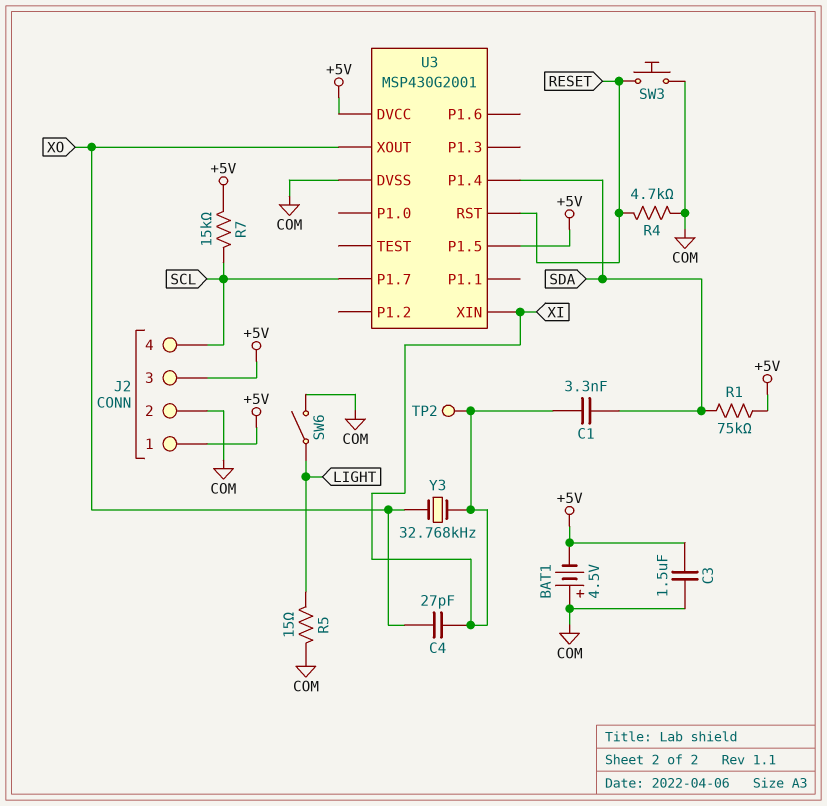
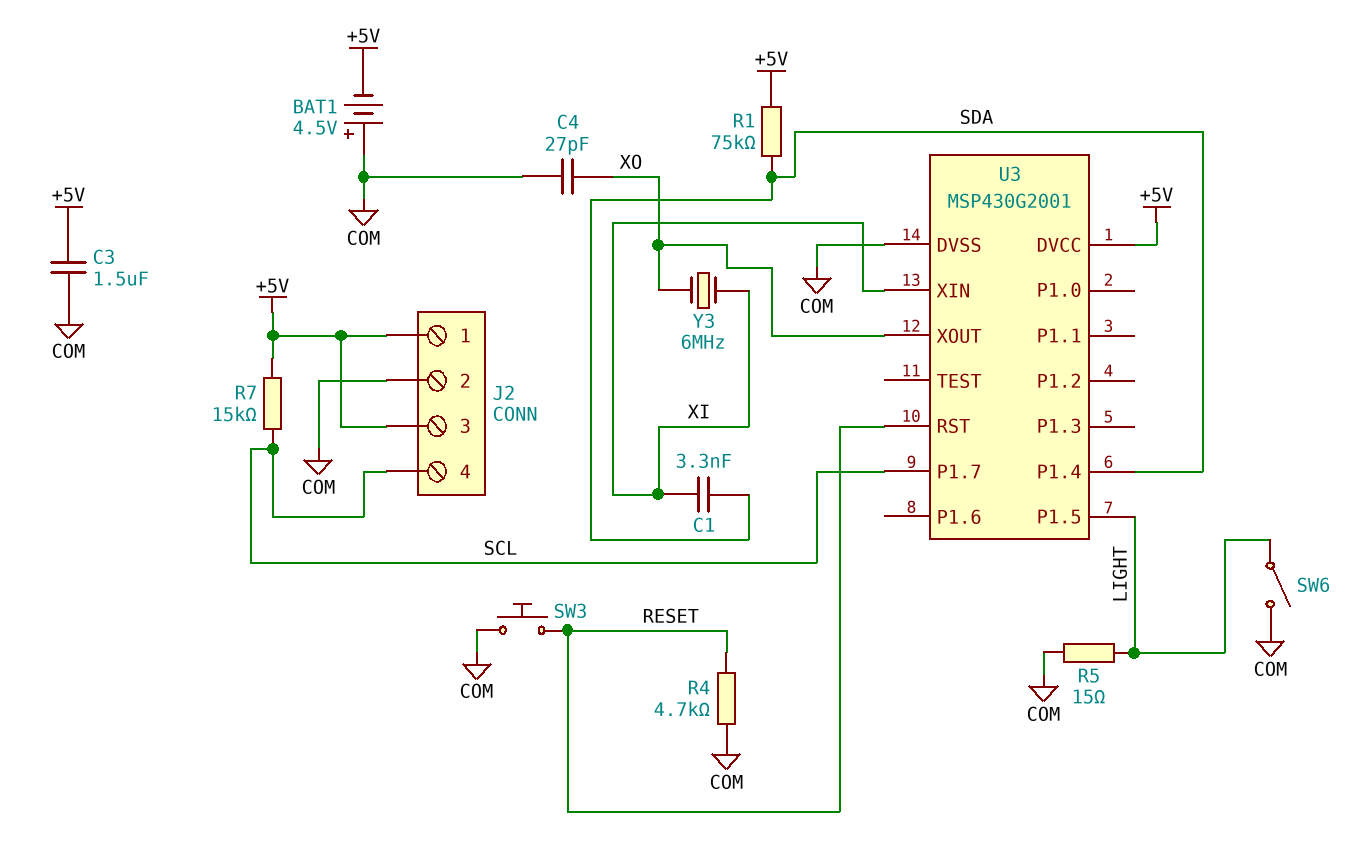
C4: 27pF (XI, XO) -> 27pF (COM, XO)
TP2: test point (XI) -> none
U3 pin P1.5: +5V -> LIGHT
Y3: 32.768kHz (XI, XO) -> 6MHz (XI, XO)

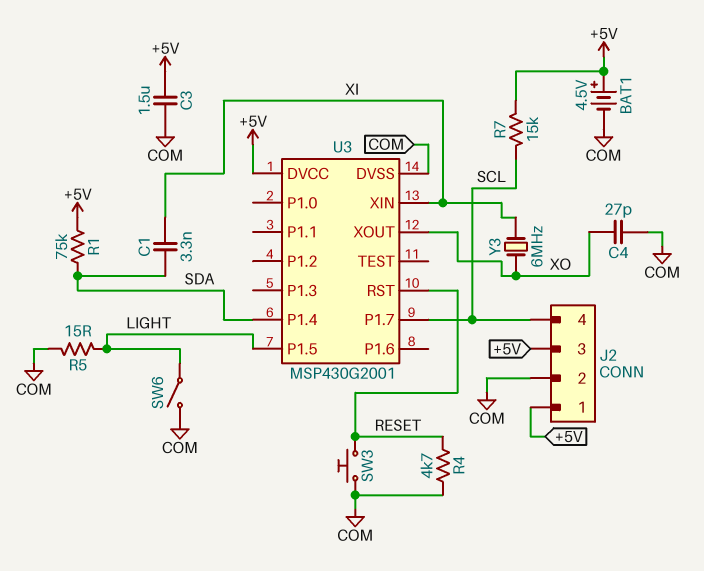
BAT1: 4.5V (plus COM, minus +5V) -> 4.5V (plus +5V, minus COM)

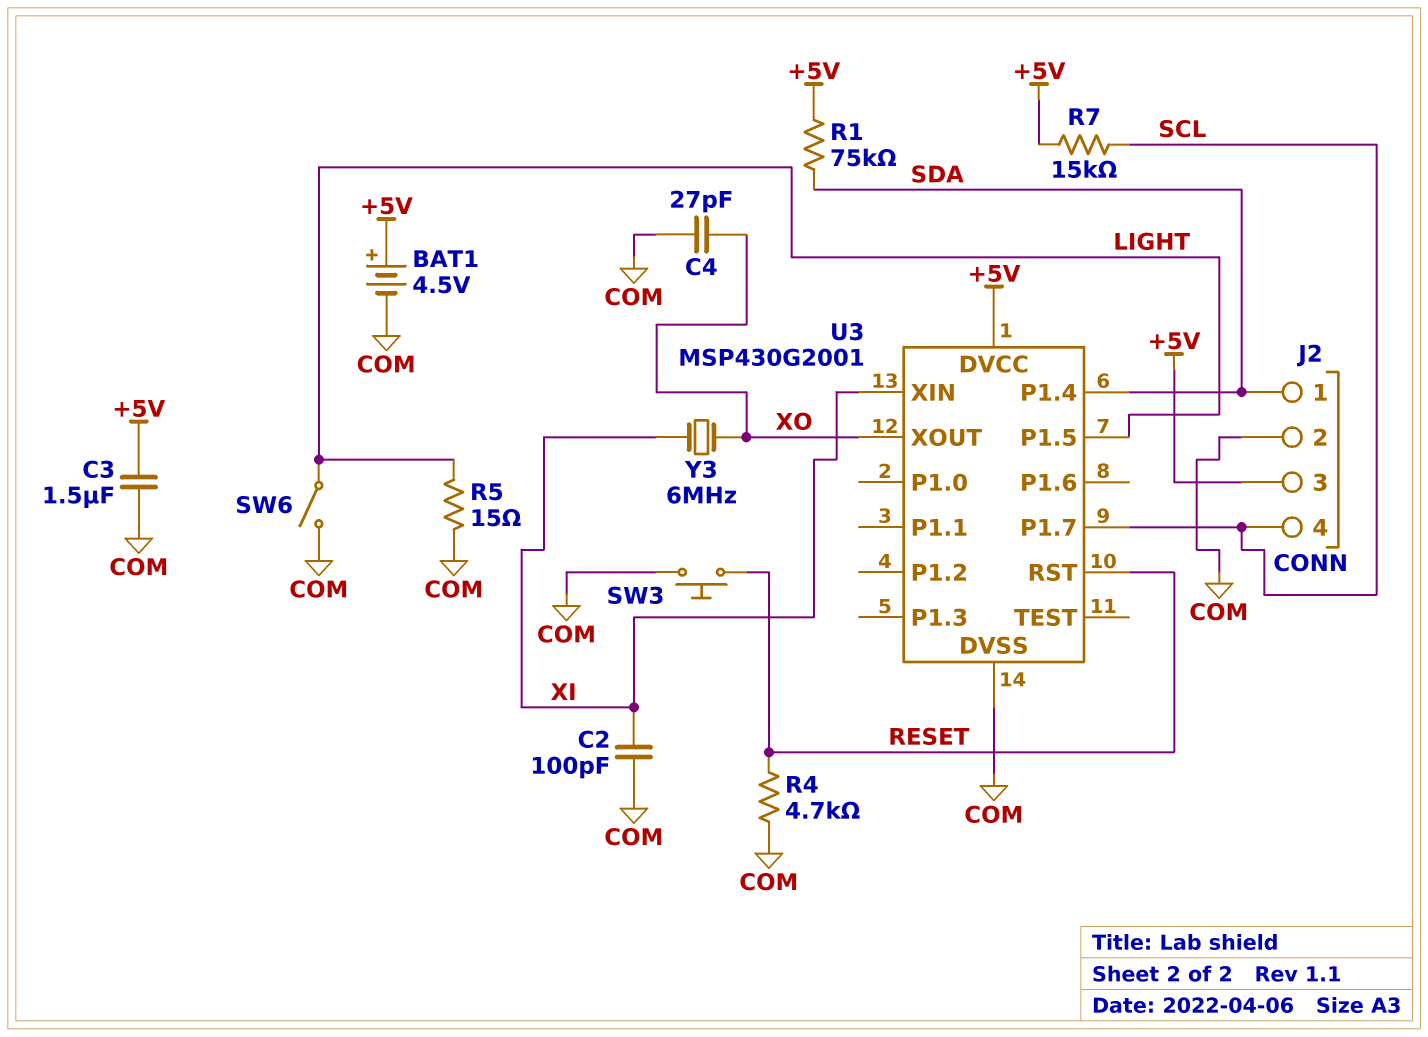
C1: 3.3nF (SDA, XI) -> none
C2: none -> 100pF (COM, XI)
J2 pin 1: +5V -> SDA

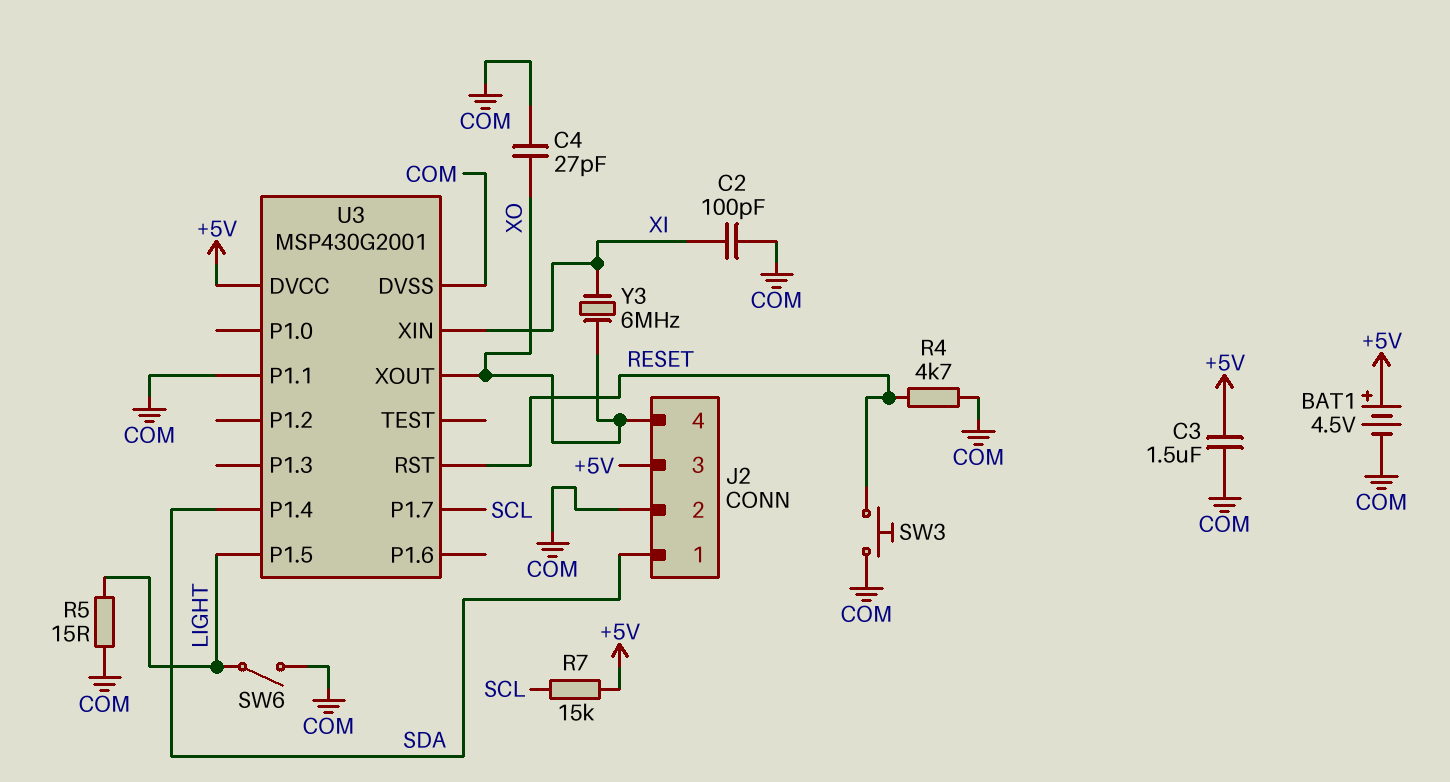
J2 pin 4: SCL -> XO
R1: 75k (+5V, SDA) -> none
U3 pin P1.1: none -> COM

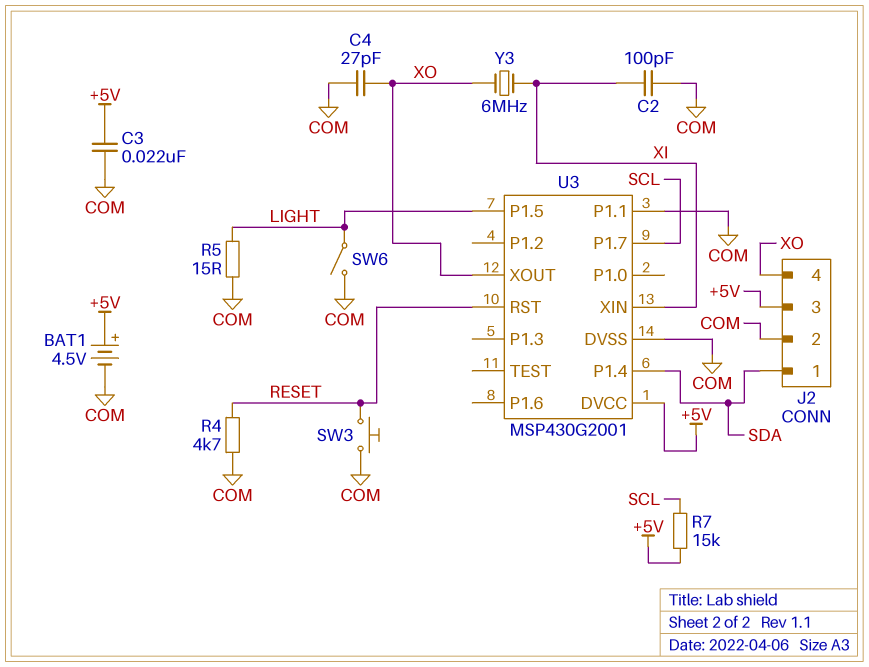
C3: 1.5uF (+5V, COM) -> 22nF (+5V, COM)

